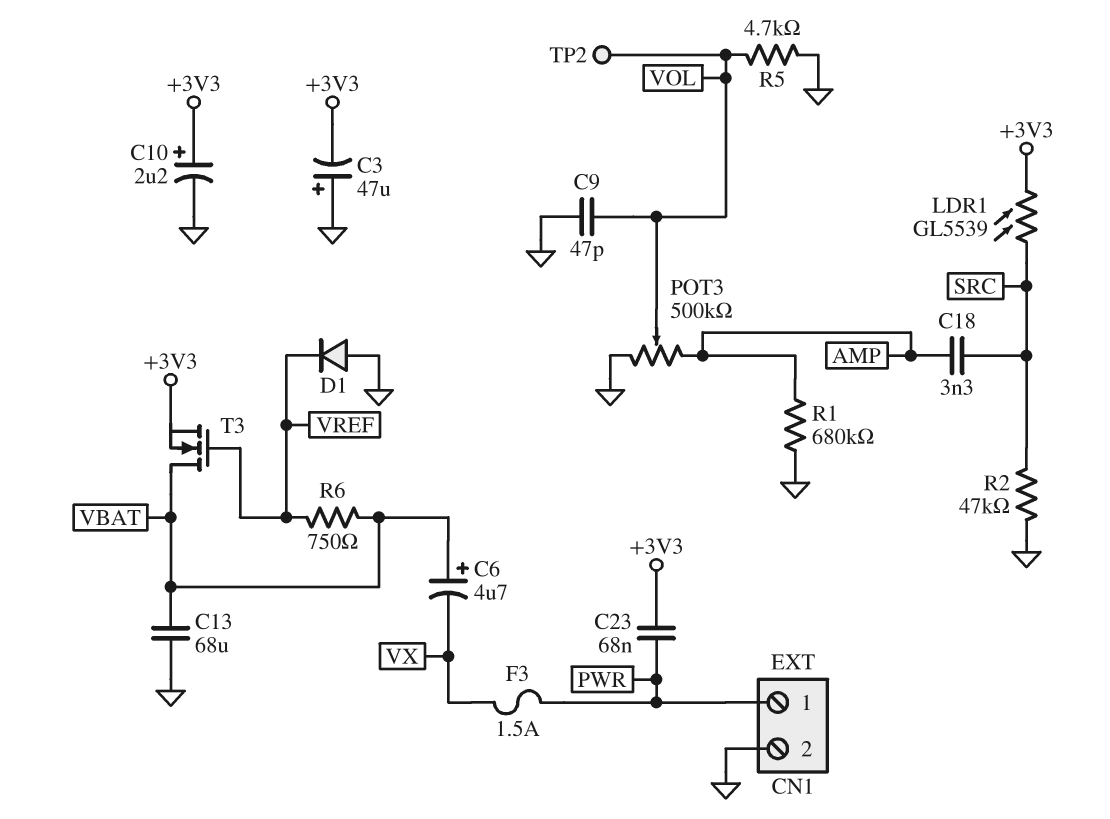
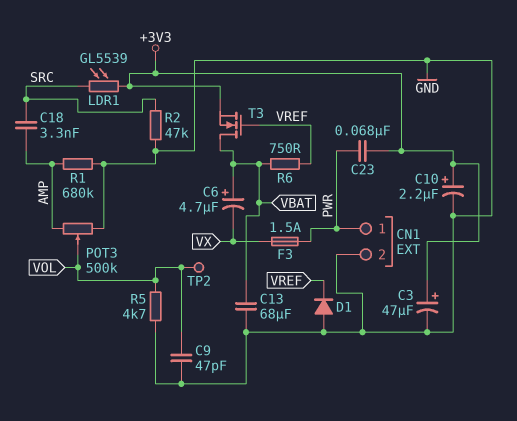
C3: 47uF (plus GND, minus +3V3) -> 47uF (plus +3V3, minus GND)

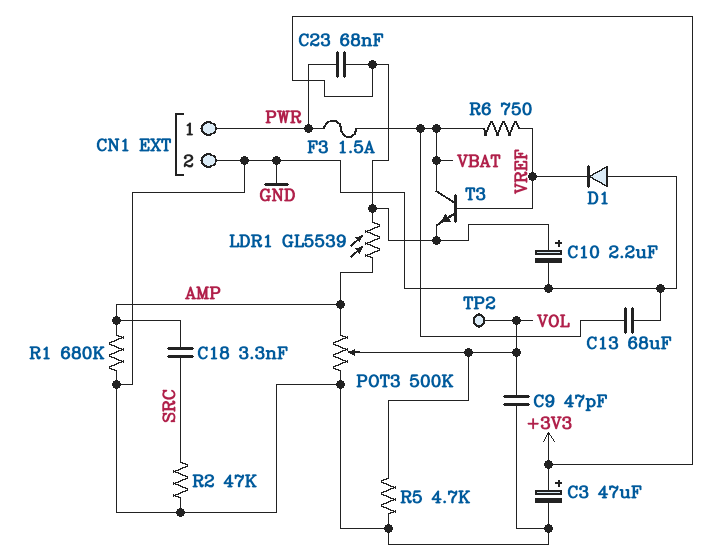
C6: 4.7uF (plus VBAT, minus VX) -> none
F3: 1.5A (PWR, VX) -> 1.5A (PWR, VBAT)
LDR1: GL5539 (+3V3, SRC) -> GL5539 (+3V3, AMP)
T3: NMOS (G VREF, D VBAT, S +3V3) -> NPN (B VREF, C VBAT, E +3V3)

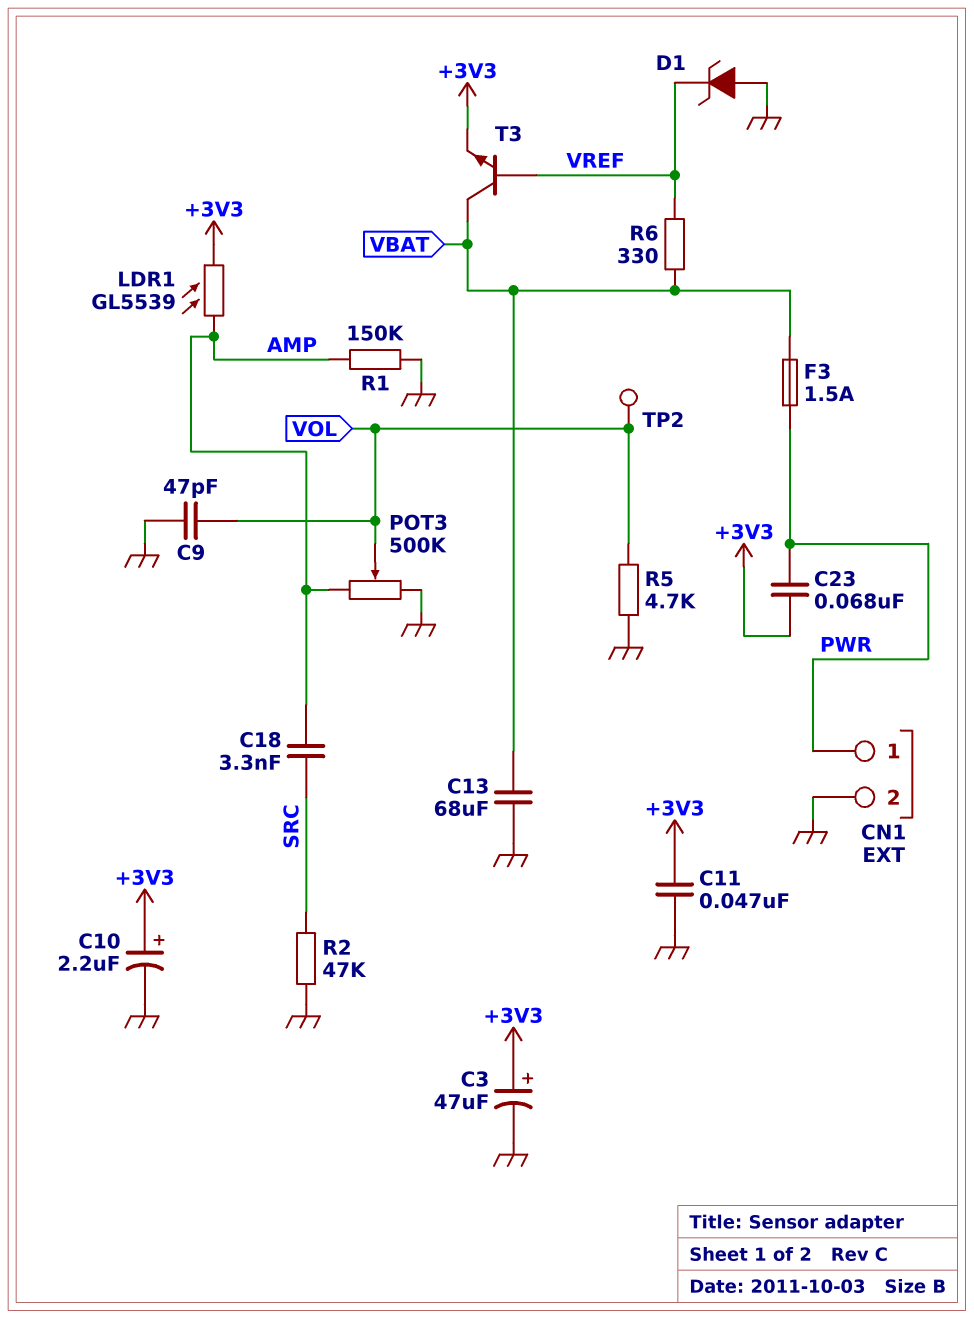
C11: none -> 47nF (+3V3, GND)
D1: diode (A GND, K VREF) -> zener (A GND, K VREF)
R1: 680k (AMP, GND) -> 150k (AMP, GND)
R6: 750 (VBAT, VREF) -> 330 (VBAT, VREF)

